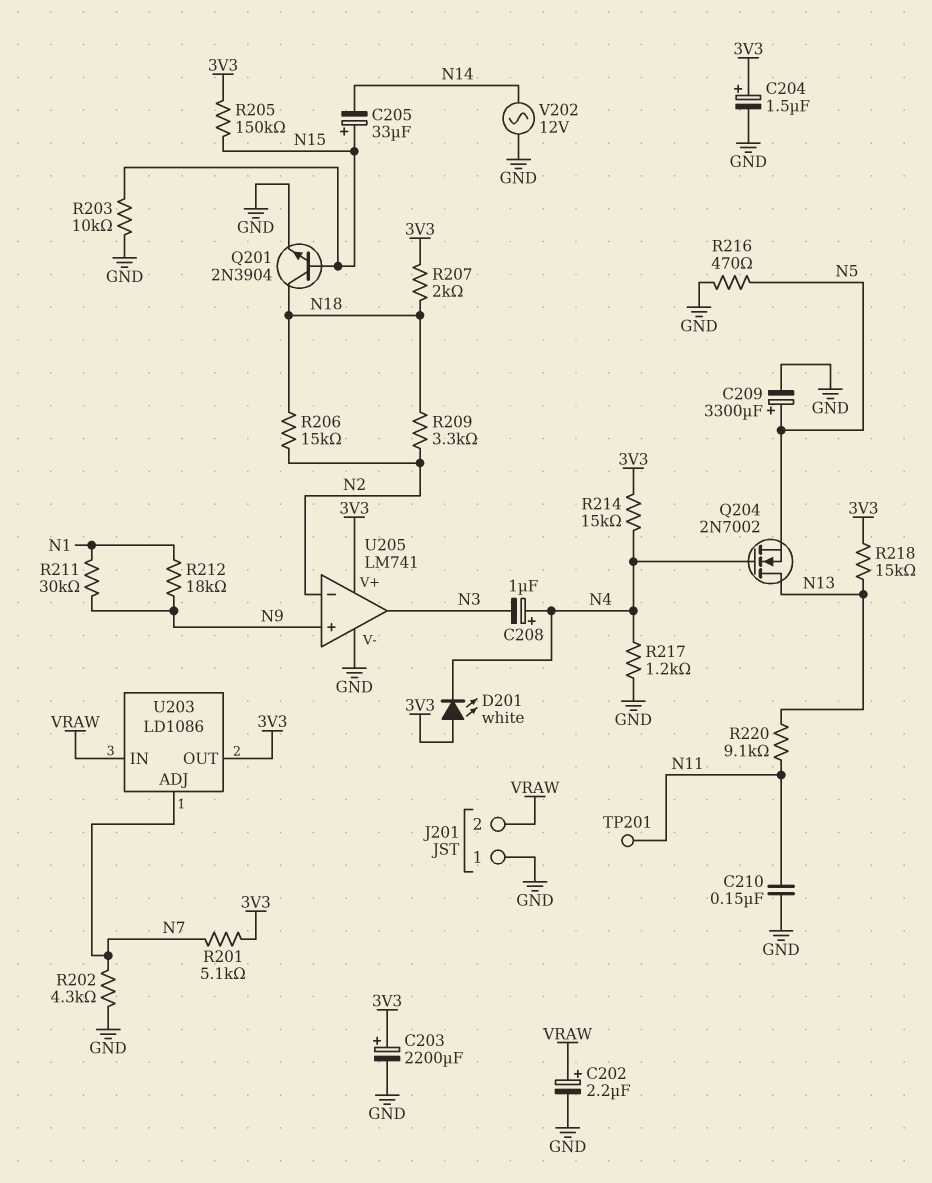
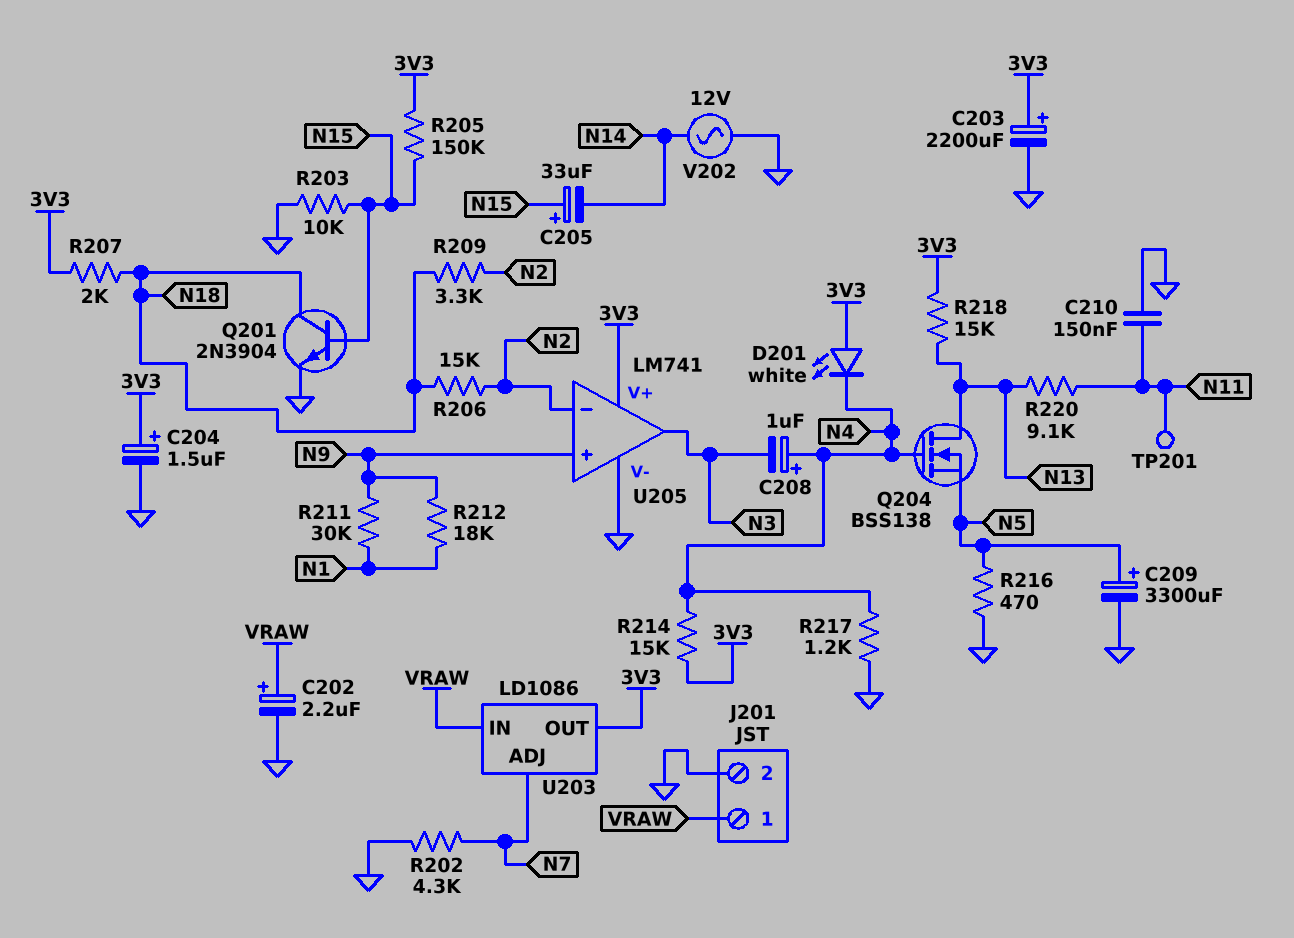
J201 pin 1: GND -> VRAW
J201 pin 2: VRAW -> GND
Q204: NMOS 2N7002 (G N4, D N13, S N5) -> NMOS BSS138 (G N4, D N13, S N5)
R201: 5.1k (3V3, N7) -> none

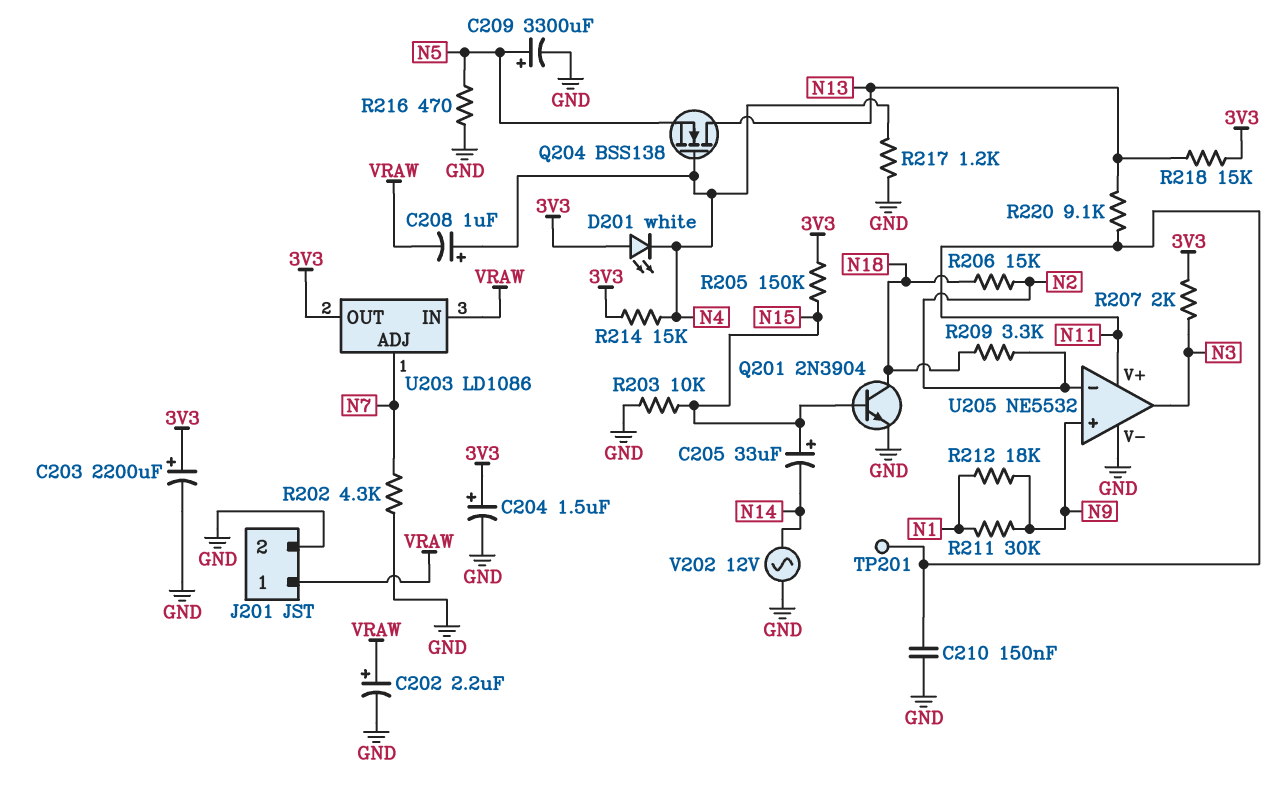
C208: 1uF (plus N4, minus N3) -> 1uF (plus N4, minus VRAW)
R207: 2k (3V3, N18) -> 2k (3V3, N3)
U205: LM741 -> NE5532
U205 pin V+: 3V3 -> N11

